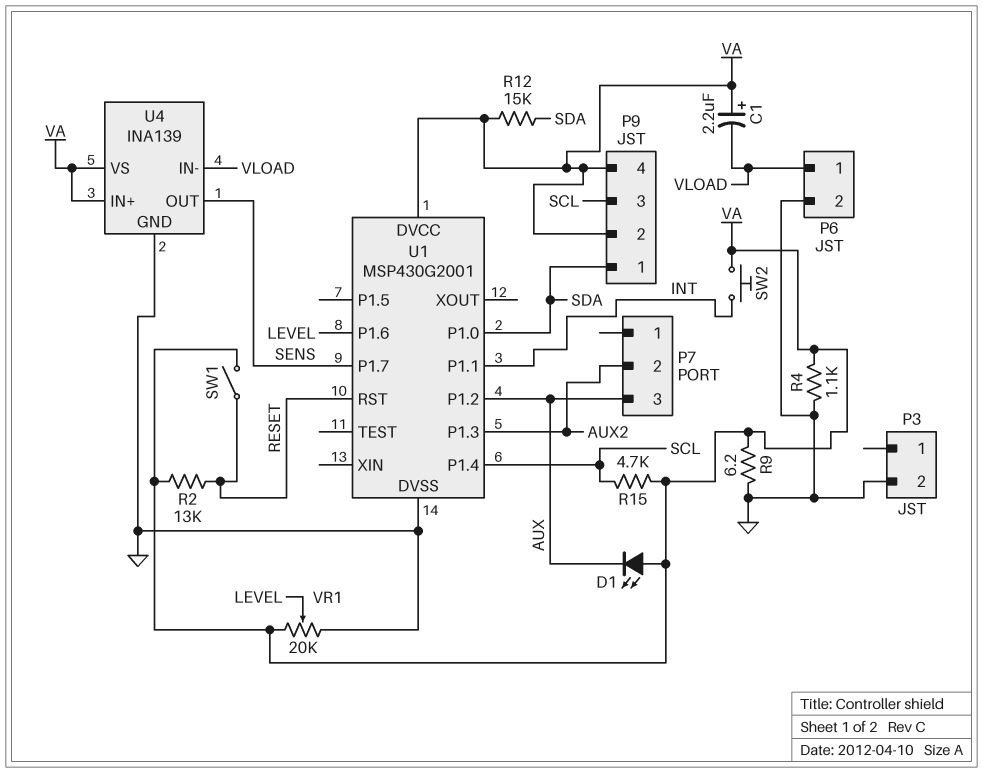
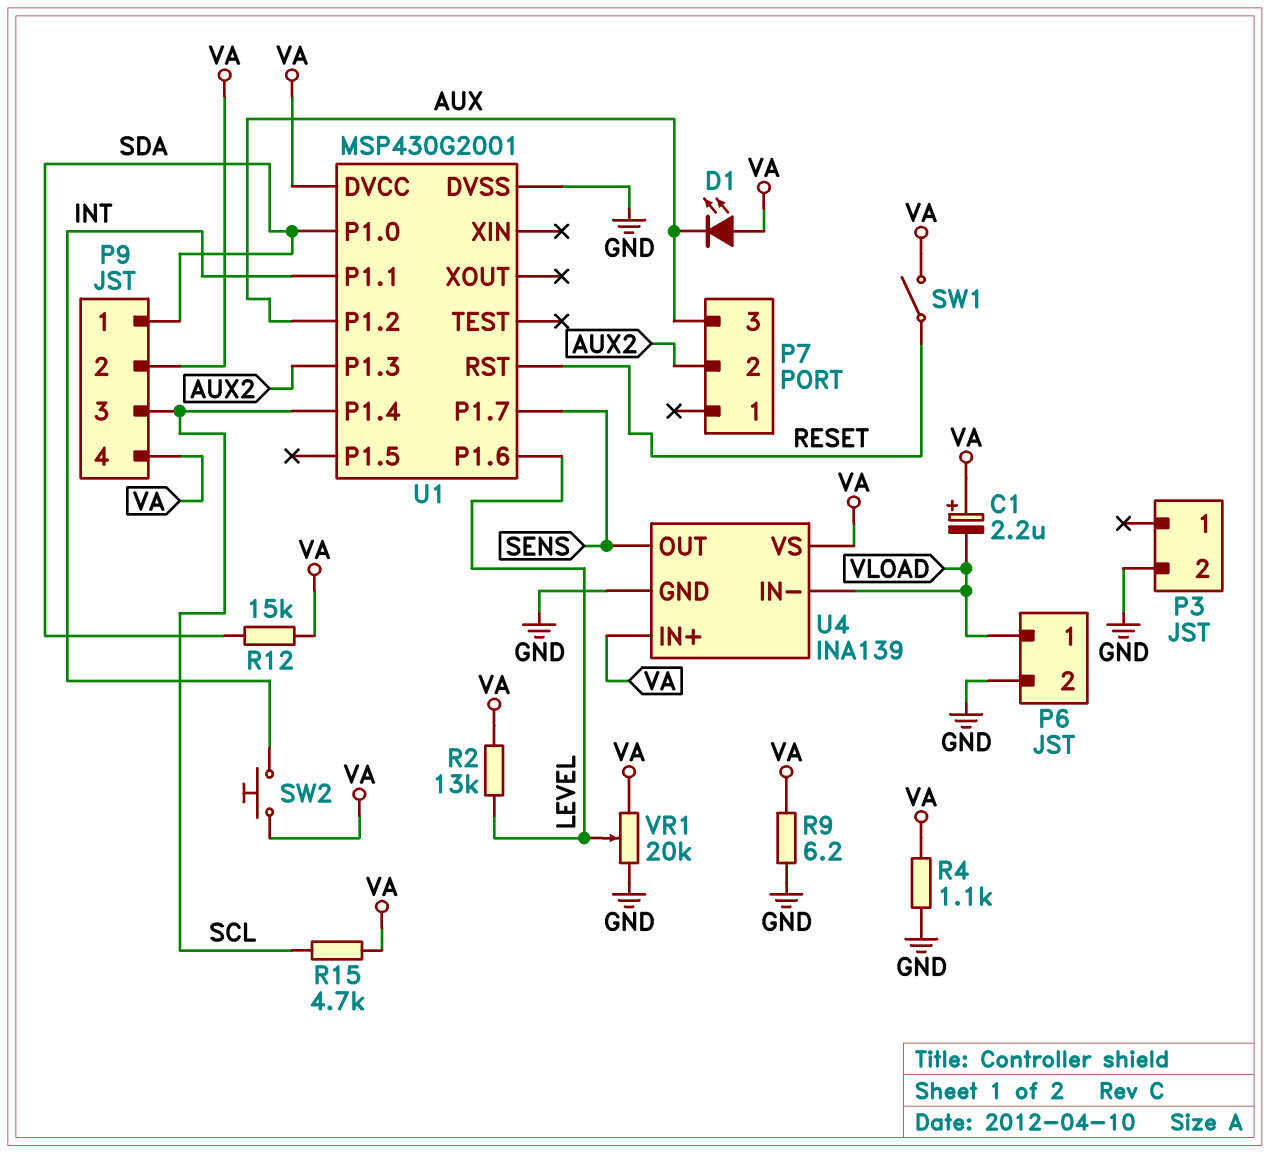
R2: 13k (RESET, VA) -> 13k (LEVEL, VA)

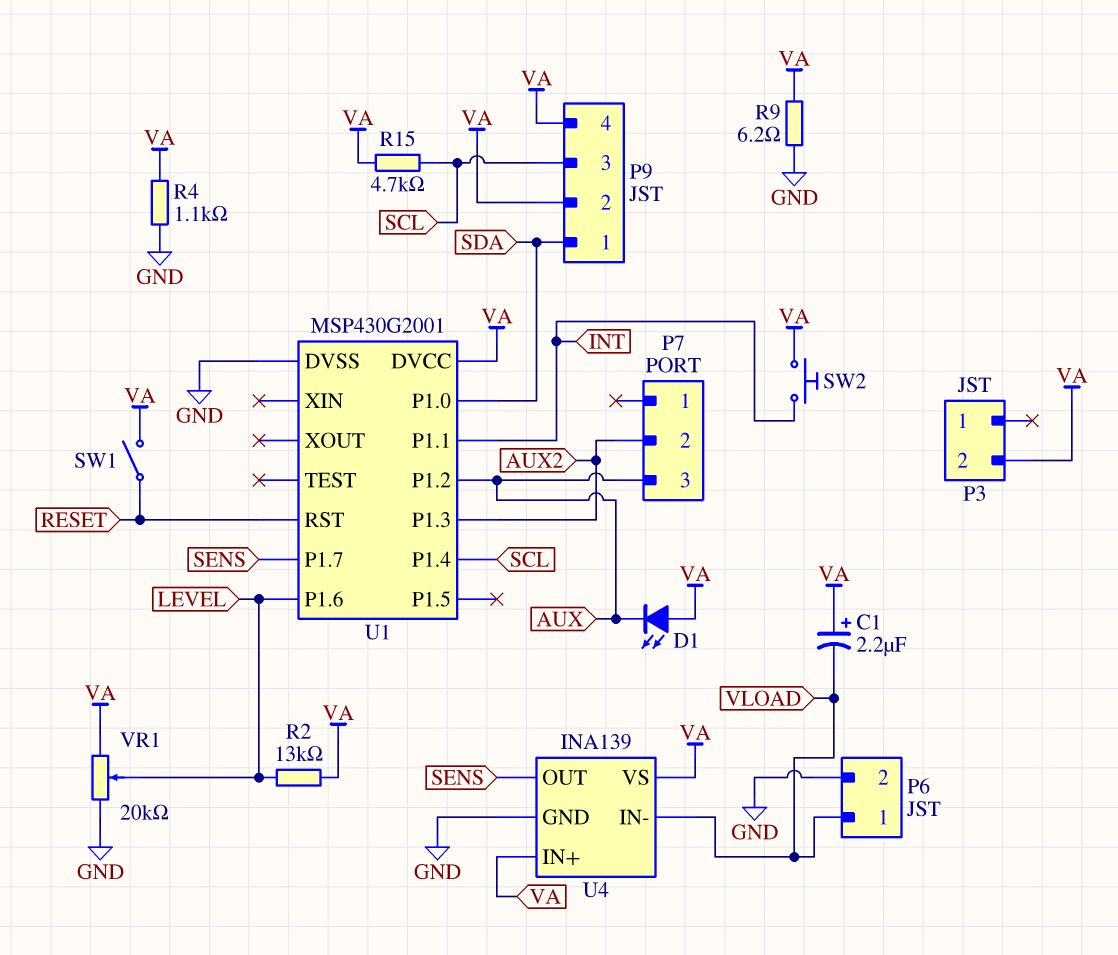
P3 pin 2: GND -> VA
R12: 15k (SDA, VA) -> none

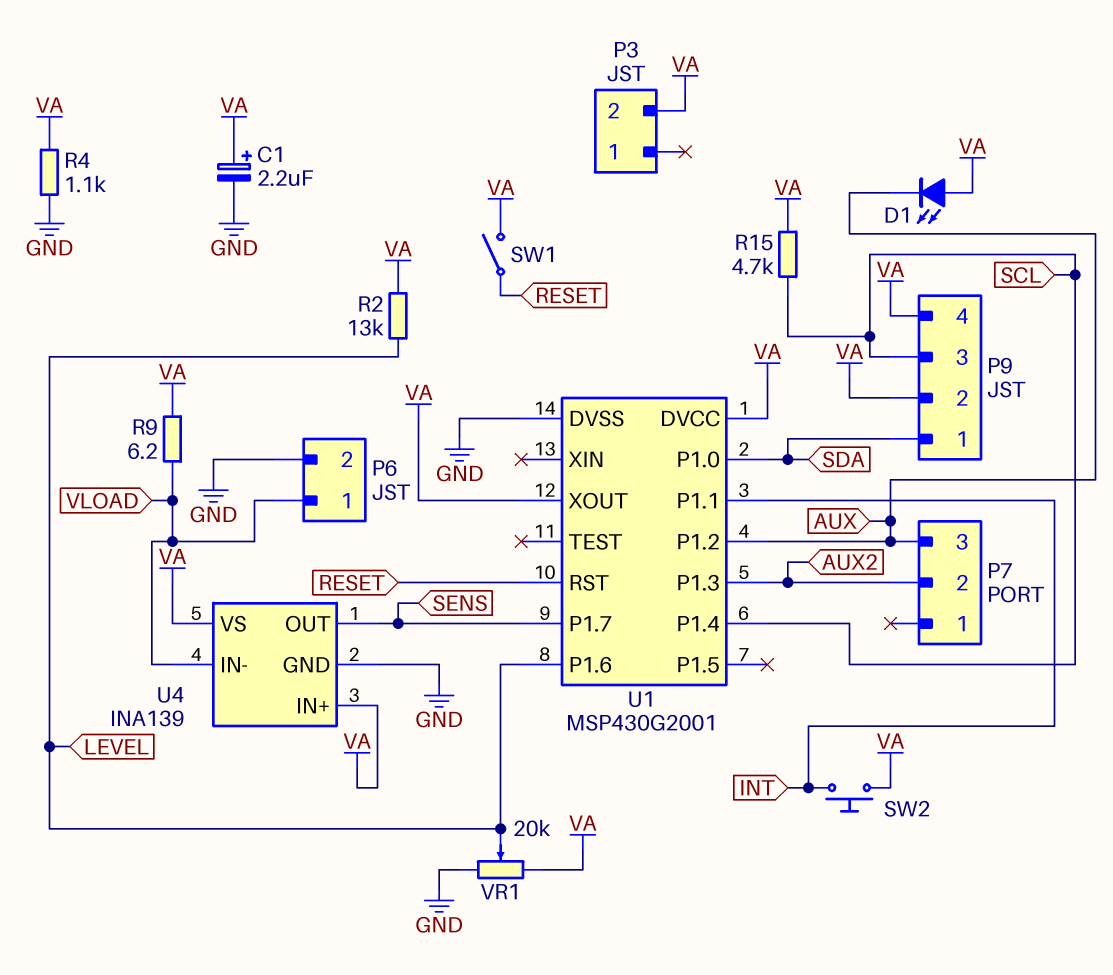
C1: 2.2uF (plus VA, minus VLOAD) -> 2.2uF (plus VA, minus GND)
R9: 6.2 (GND, VA) -> 6.2 (VA, VLOAD)
U1 pin XOUT: none -> VA

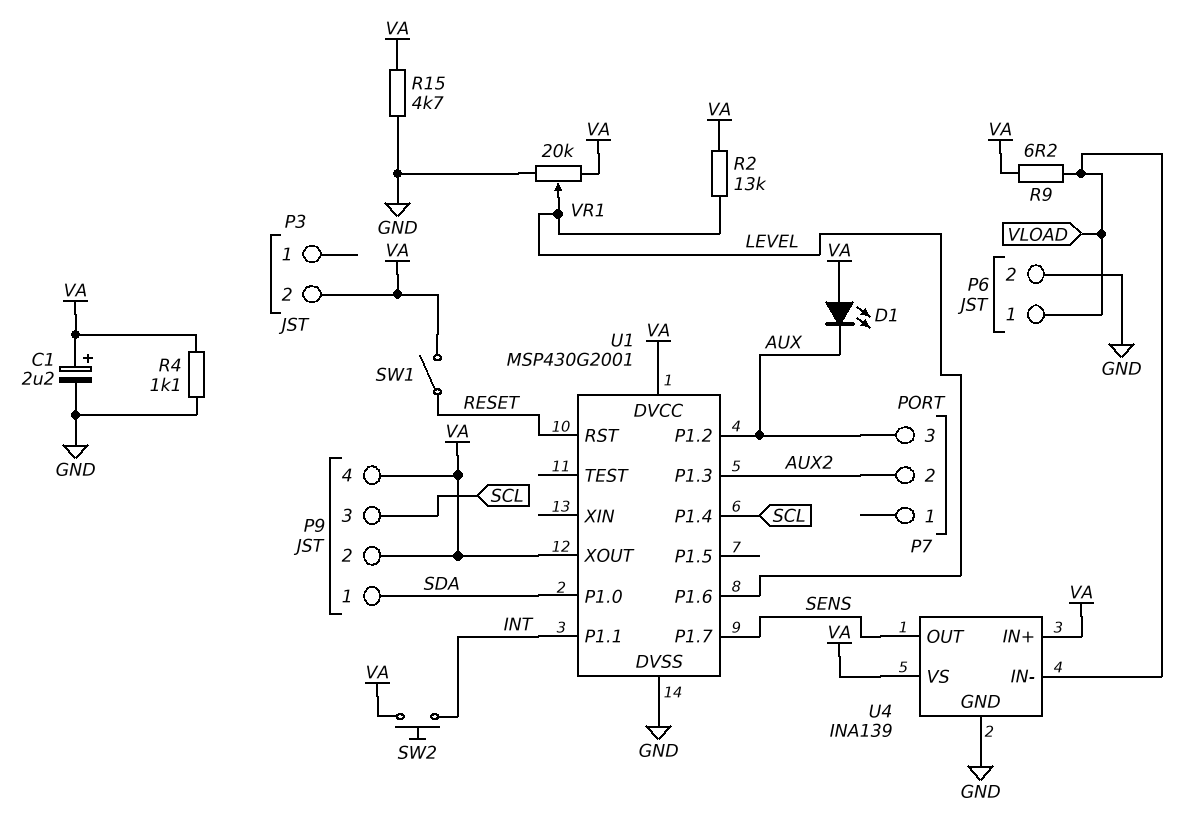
R15: 4.7k (SCL, VA) -> 4.7k (GND, VA)

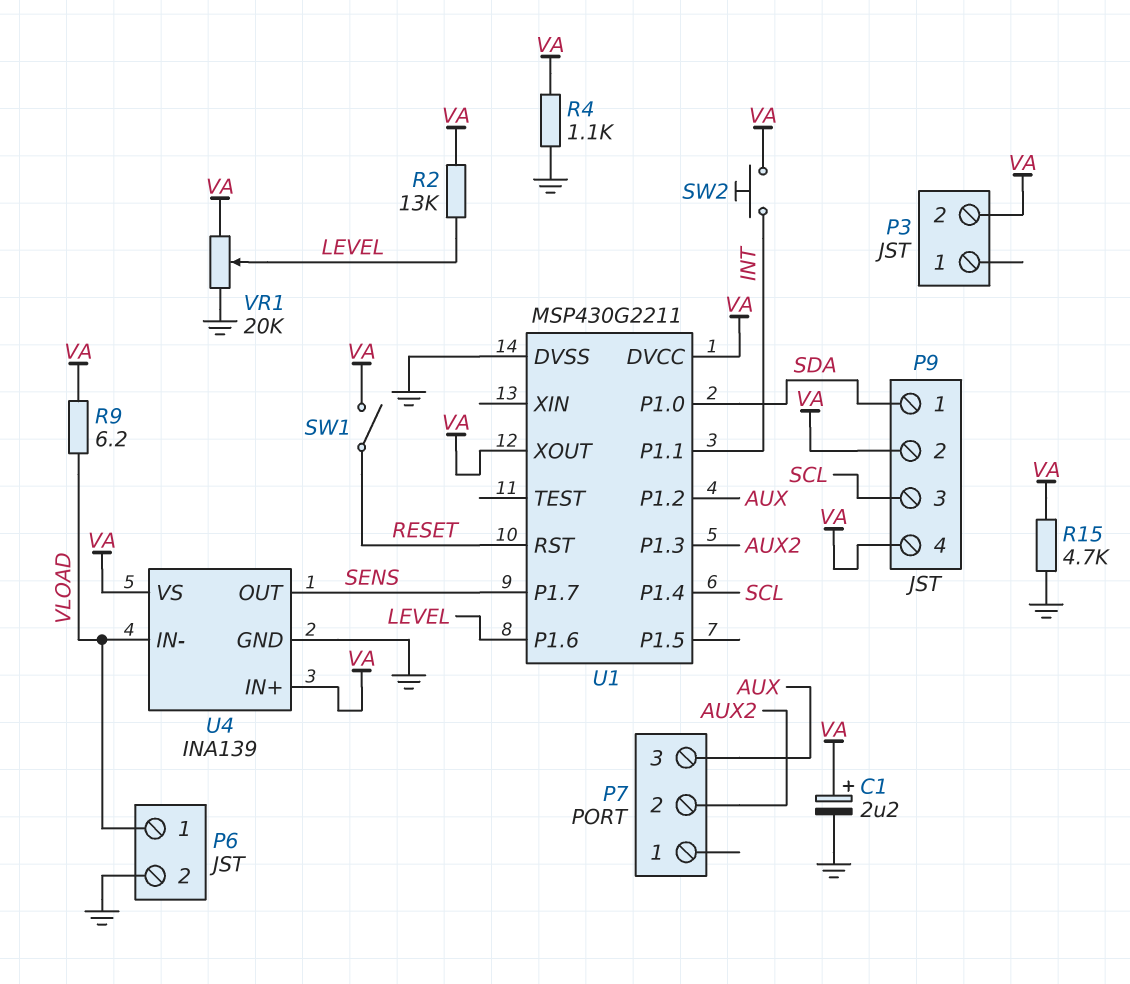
D1: LED (A VA, K AUX) -> none
U1: MSP430G2001 -> MSP430G2211

